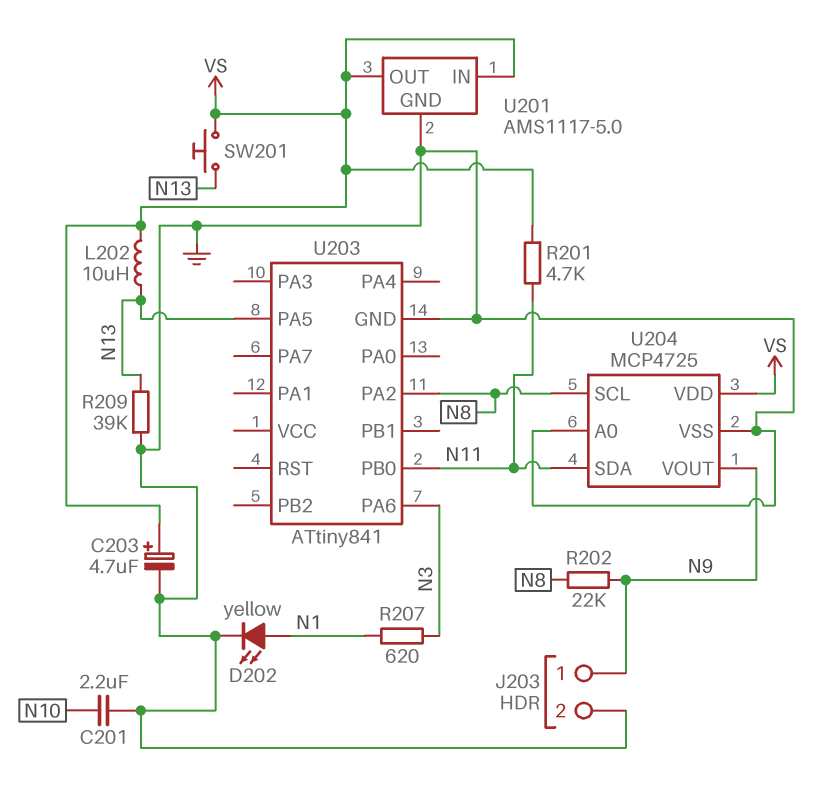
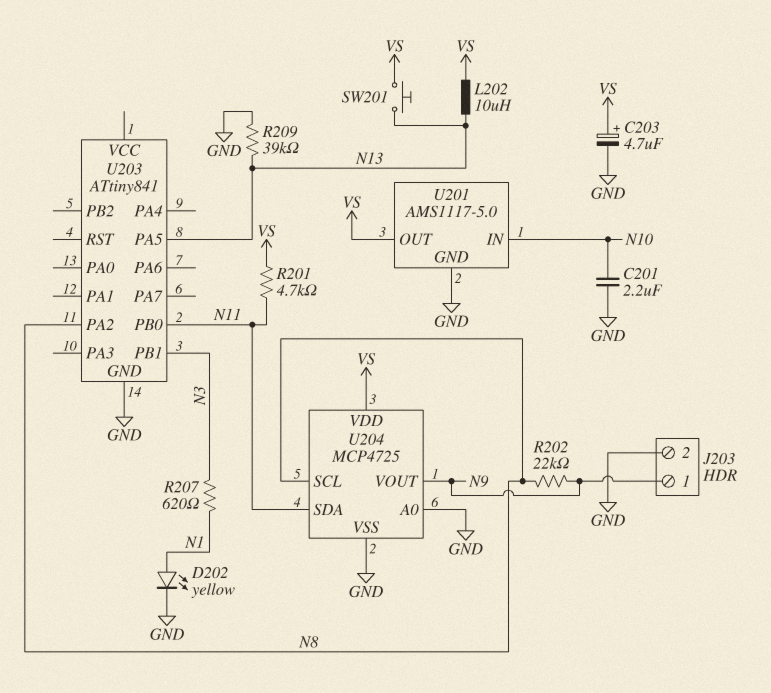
U201 pin IN: VS -> N10
U203 pin PA6: N3 -> none
U203 pin PB1: none -> N3

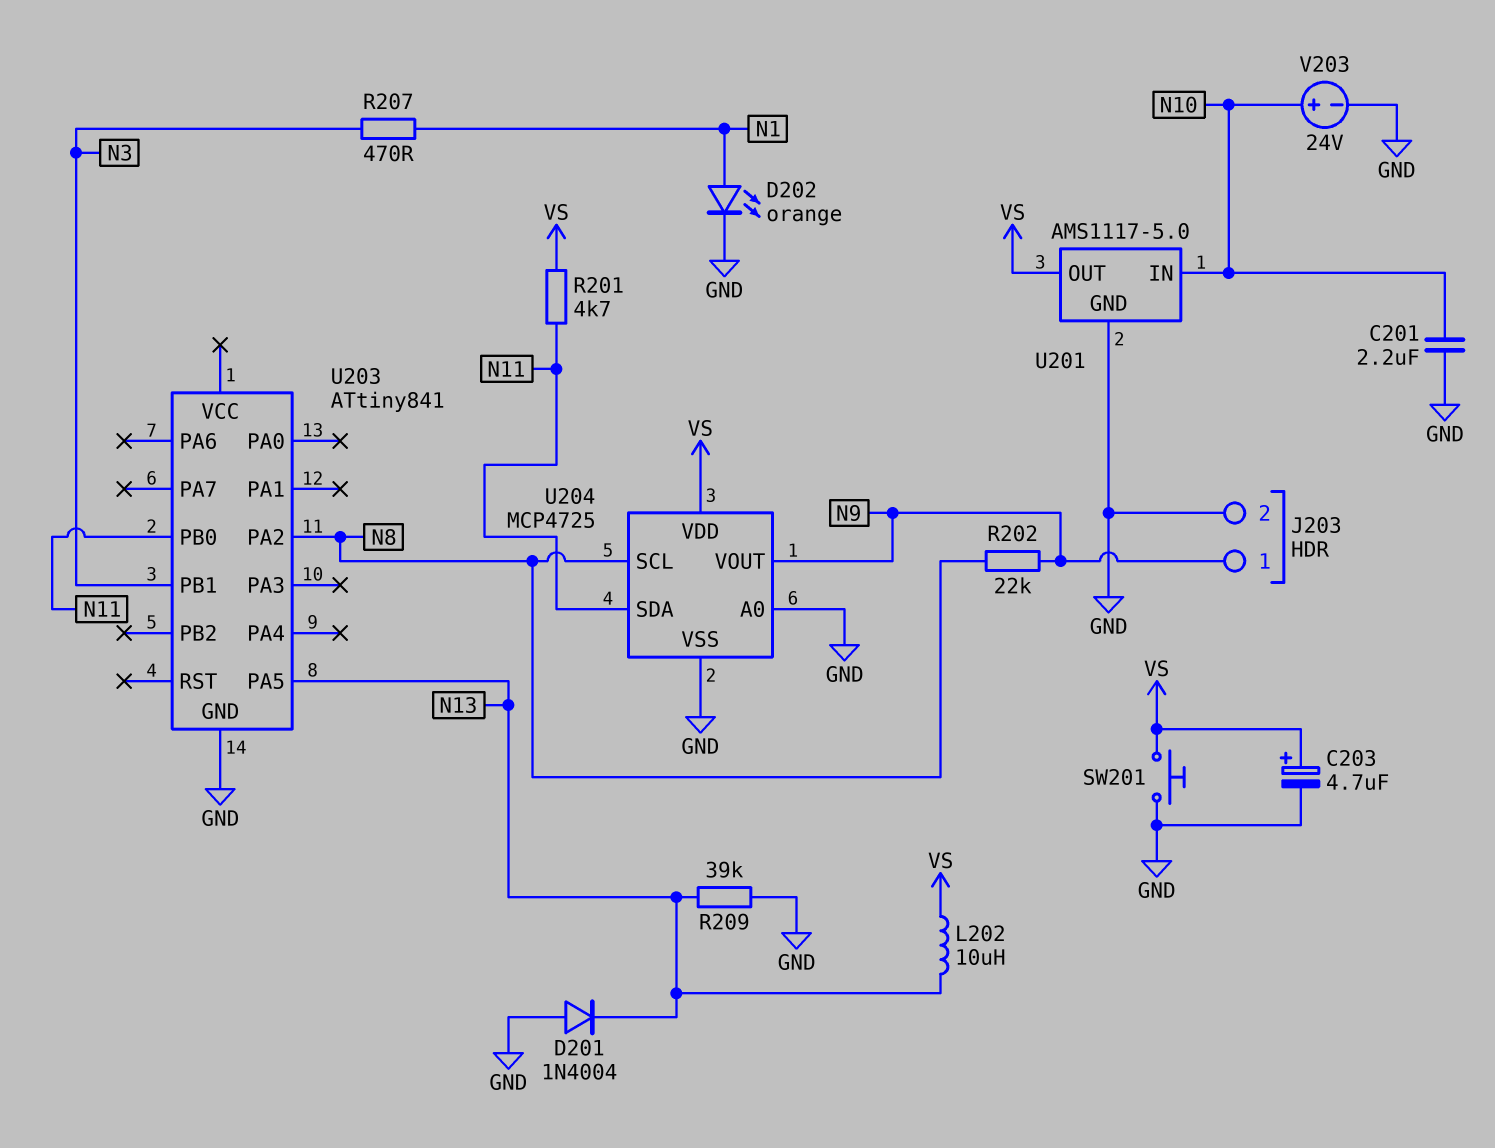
D201: none -> diode 1N4004 (A GND, K N13)
D202: LED yellow (A N1, K GND) -> LED orange (A N1, K GND)
R207: 620 (N1, N3) -> 470 (N1, N3)
SW201: button (N13, VS) -> button (GND, VS)
V203: none -> 24V (plus N10, minus GND)

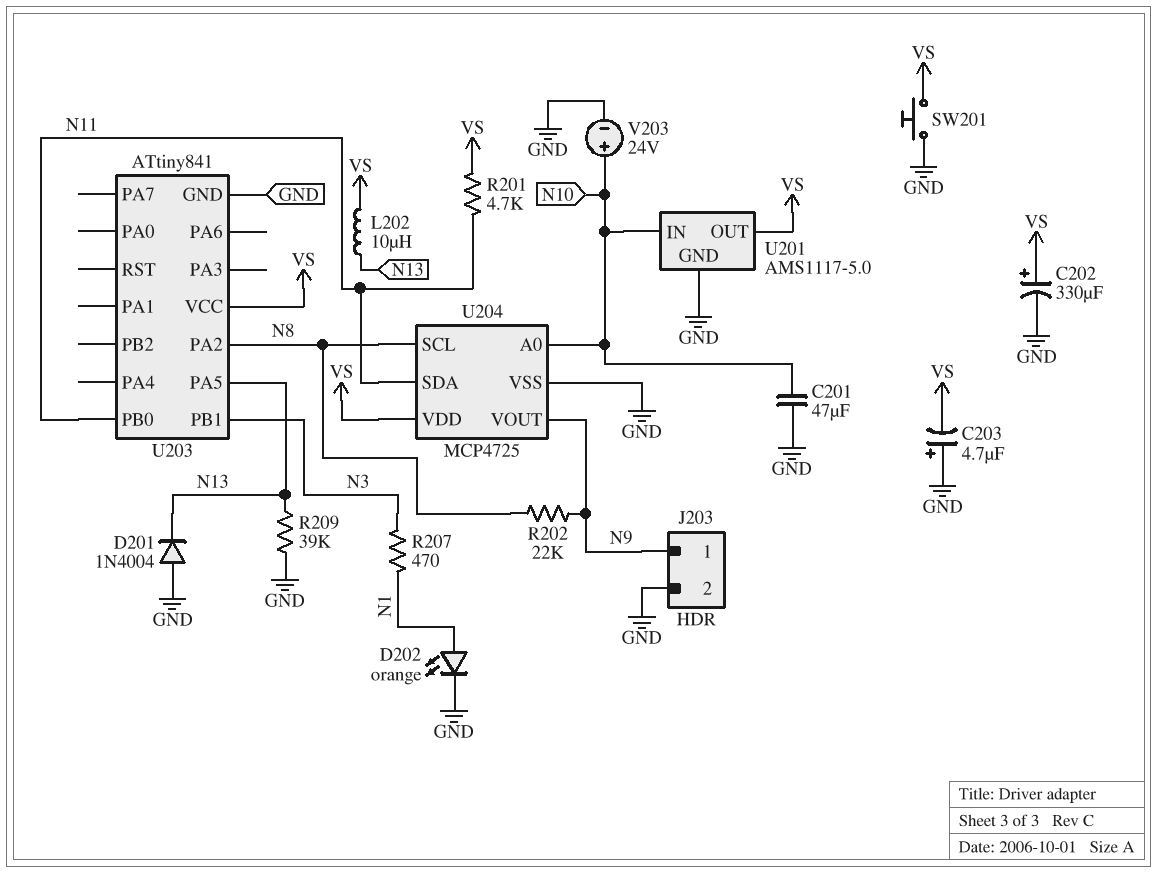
C201: 2.2uF (GND, N10) -> 47uF (GND, N10)
C202: none -> 330uF (plus VS, minus GND)
C203: 4.7uF (plus VS, minus GND) -> 4.7uF (plus GND, minus VS)
U203 pin VCC: none -> VS
U204 pin A0: GND -> N10

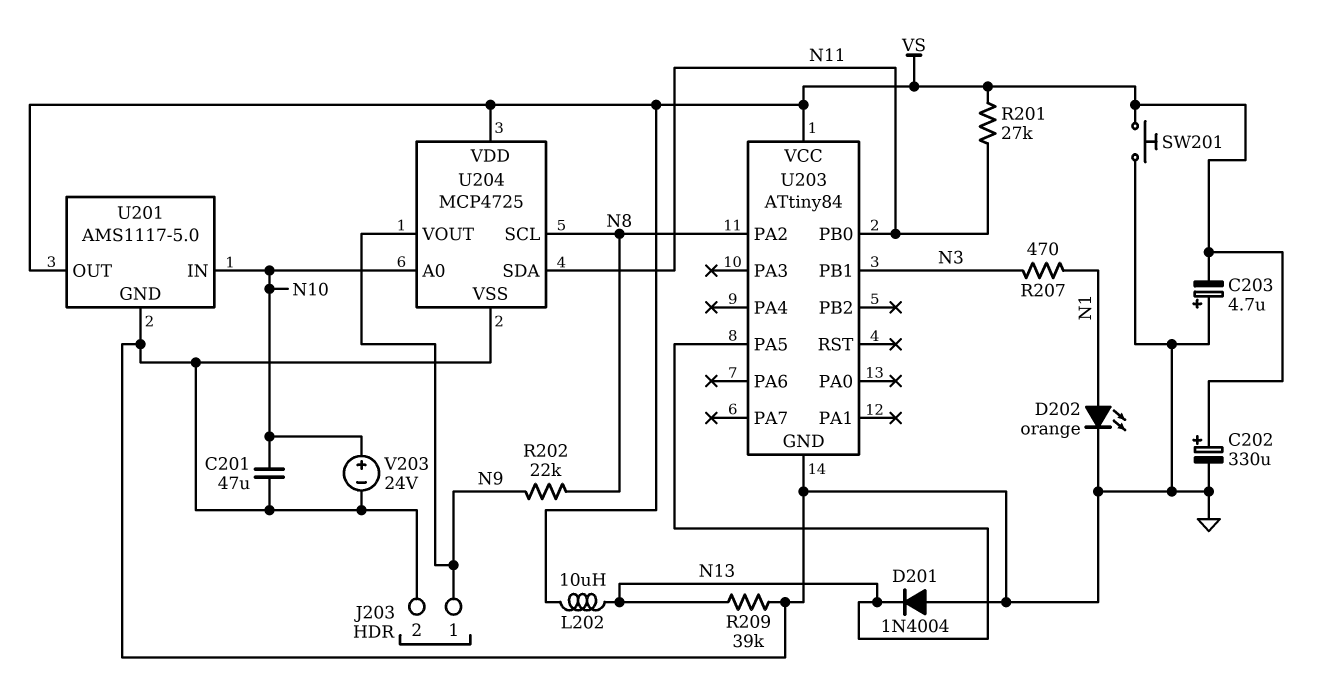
R201: 4.7k (N11, VS) -> 27k (N11, VS)
U203: ATtiny841 -> ATtiny84

